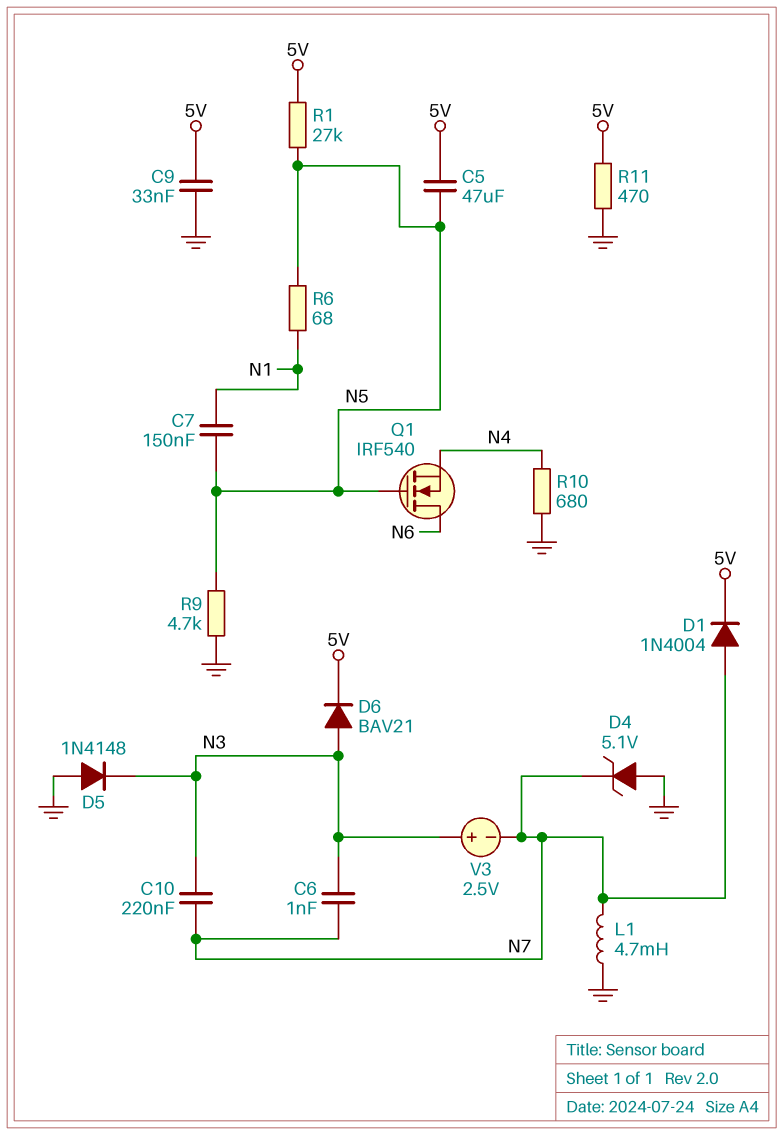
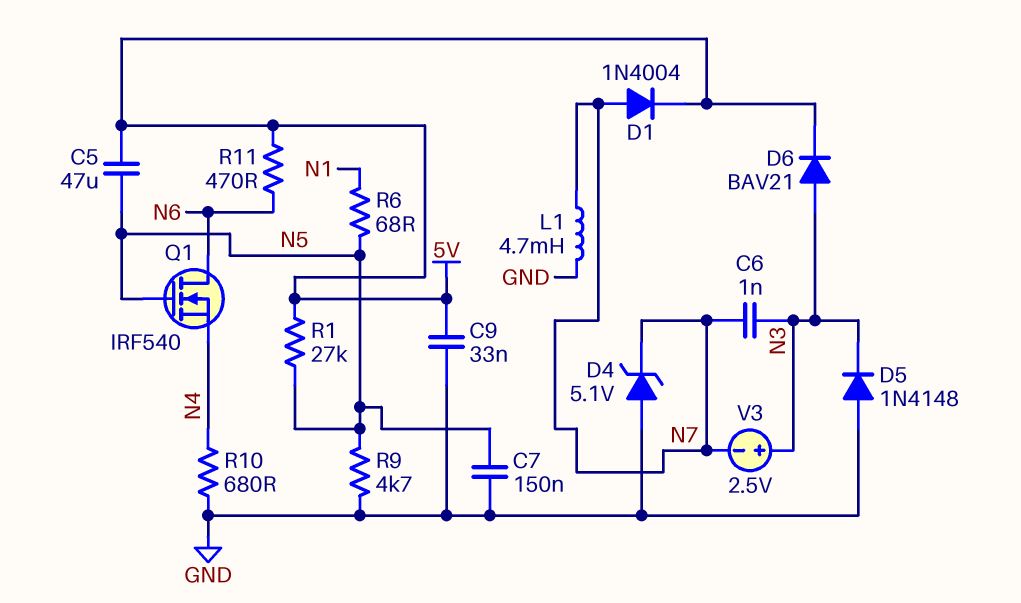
C7: 150nF (N1, N5) -> 150nF (GND, N5)
C10: 220nF (N3, N7) -> none
R11: 470 (5V, GND) -> 470 (5V, N6)

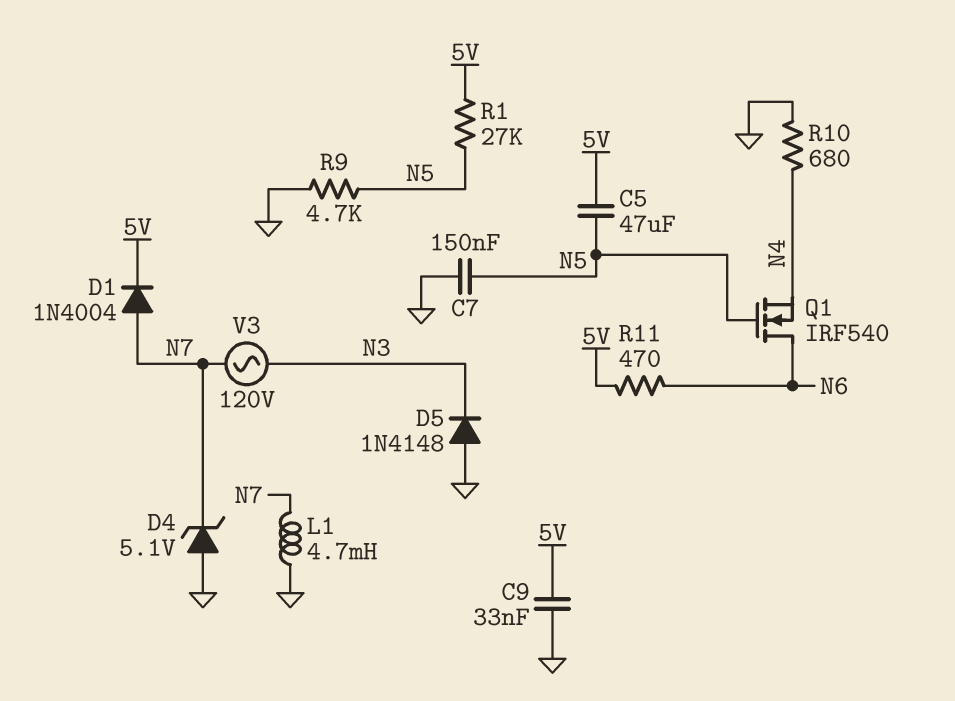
C6: 1nF (N3, N7) -> none
D6: diode BAV21 (A N3, K 5V) -> none
R6: 68 (N1, N5) -> none
V3: 2.5V (plus N3, minus N7) -> AC 120V (N3, N7)

